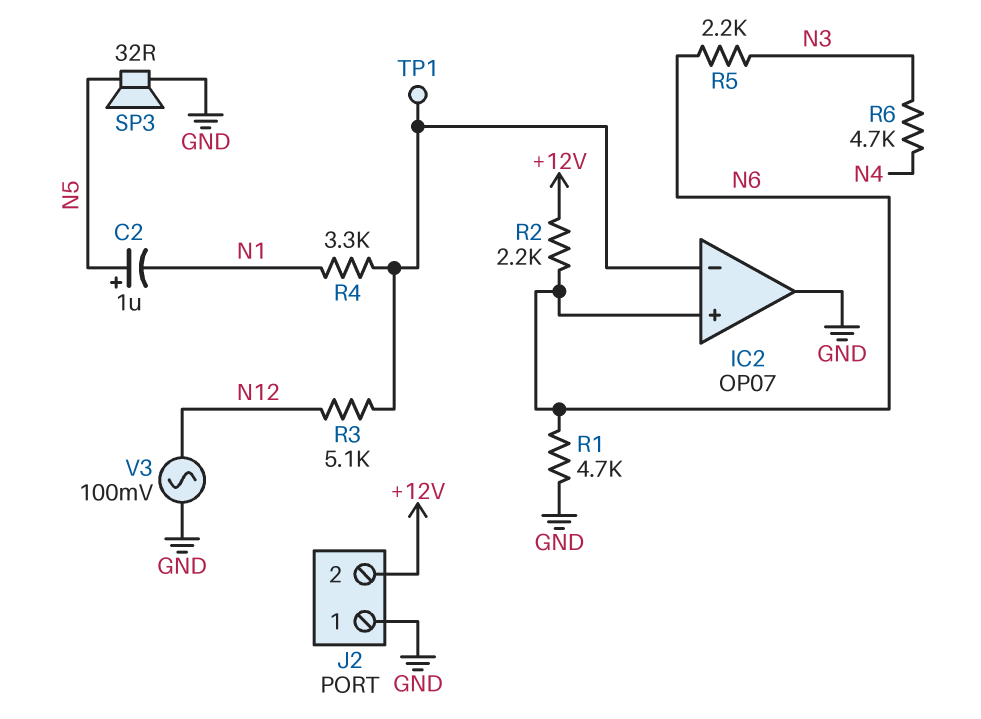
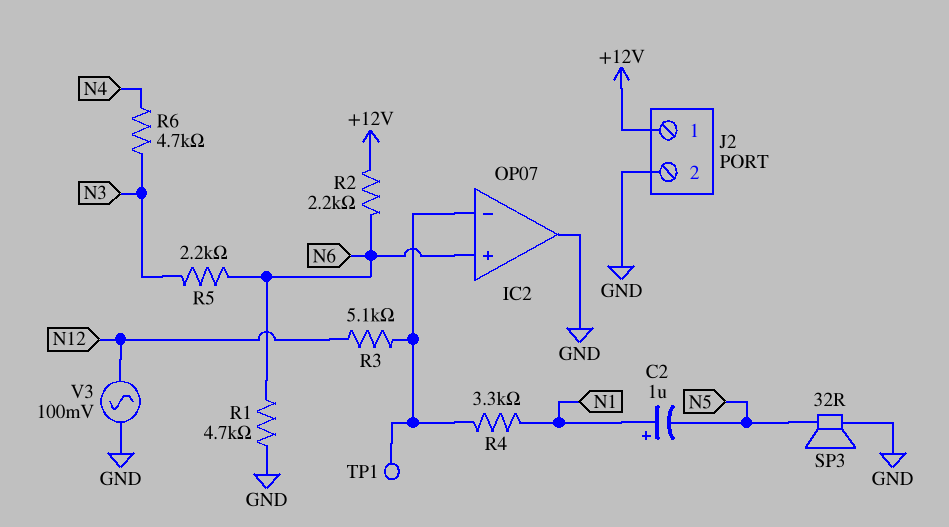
C2: 1uF (plus N5, minus N1) -> 1uF (plus N1, minus N5)
J2 pin 1: GND -> +12V
J2 pin 2: +12V -> GND

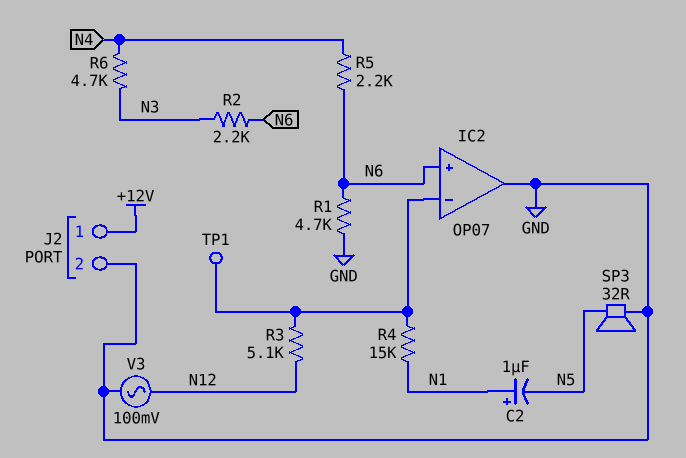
R2: 2.2k (+12V, N6) -> 2.2k (N3, N6)
R4: 3.3k (IC2/in-, N1) -> 15k (IC2/in-, N1)
R5: 2.2k (N3, N6) -> 2.2k (N4, N6)

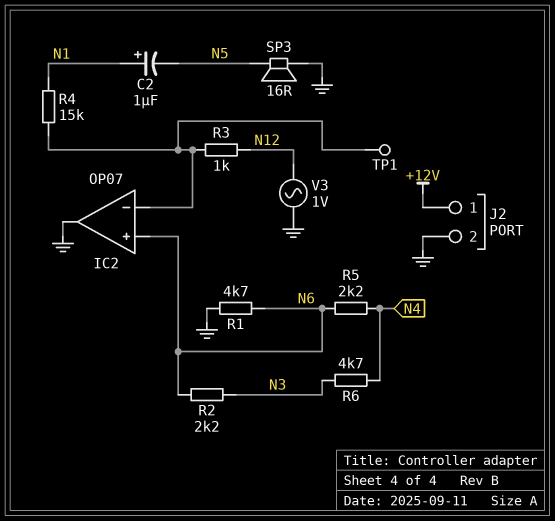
R3: 5.1k (IC2/in-, N12) -> 1k (IC2/in-, N12)
SP3: speaker 32R (GND, N5) -> speaker 16R (GND, N5)
V3: AC 100mV (GND, N12) -> AC 1V (GND, N12)

